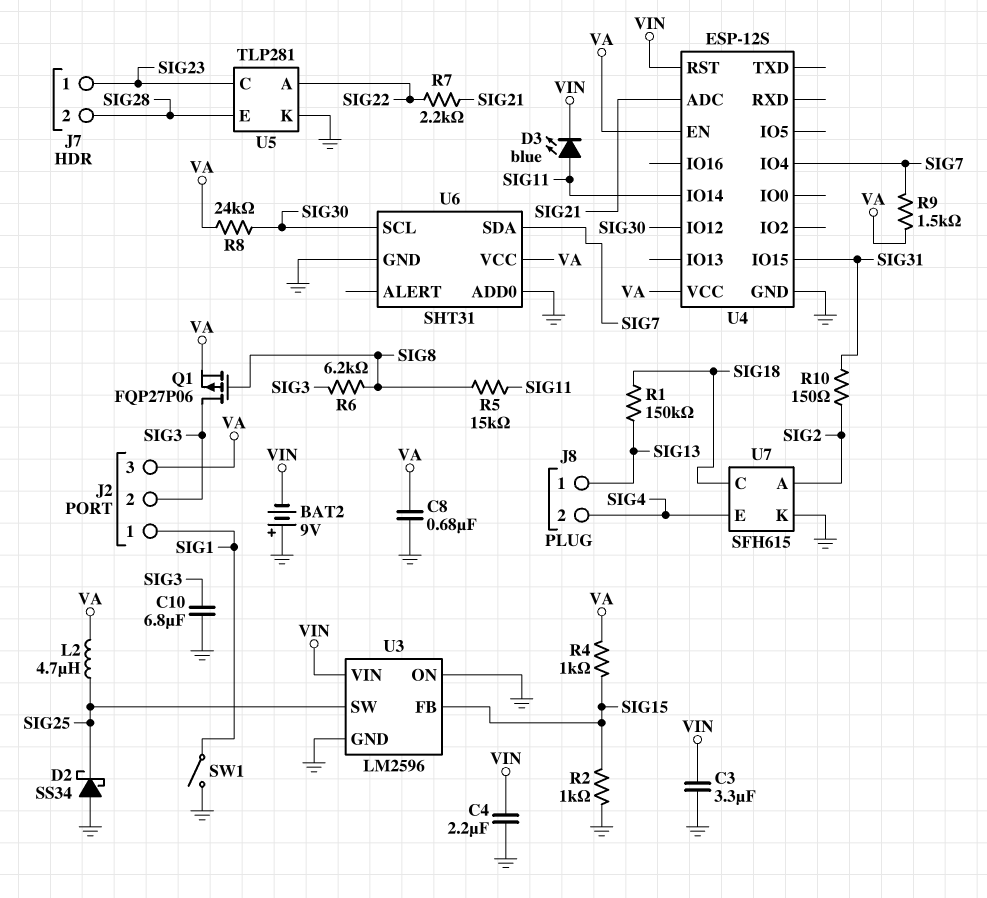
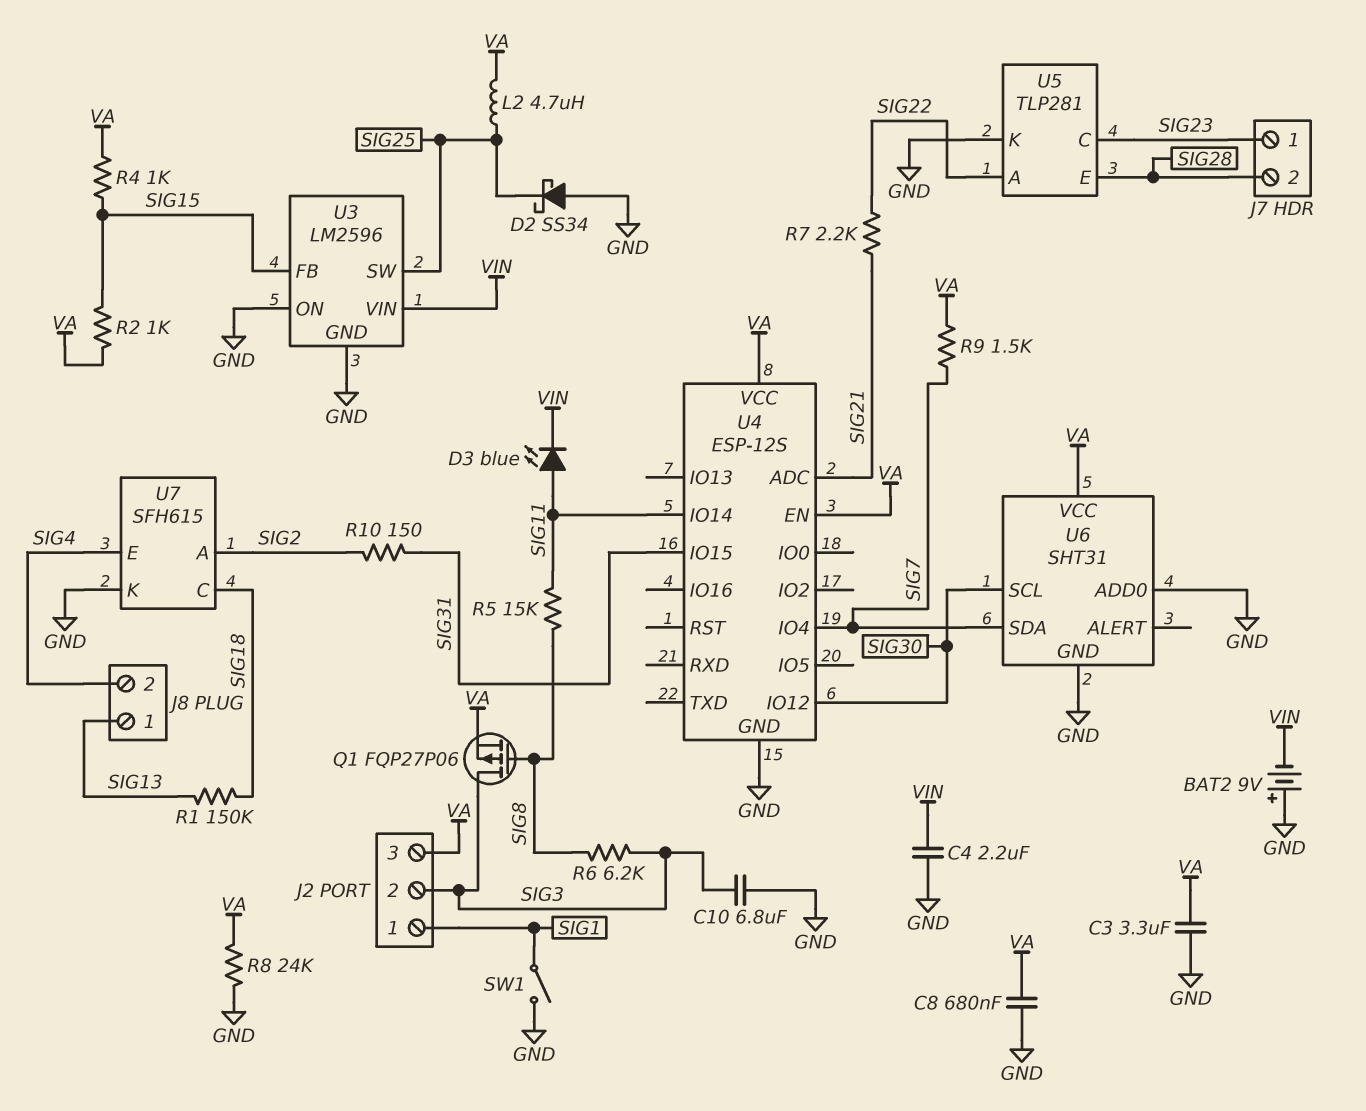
C3: 3.3uF (GND, VIN) -> 3.3uF (GND, VA)
R2: 1k (GND, SIG15) -> 1k (SIG15, VA)
R8: 24k (SIG30, VA) -> 24k (GND, VA)
U4 pin RST: VIN -> none

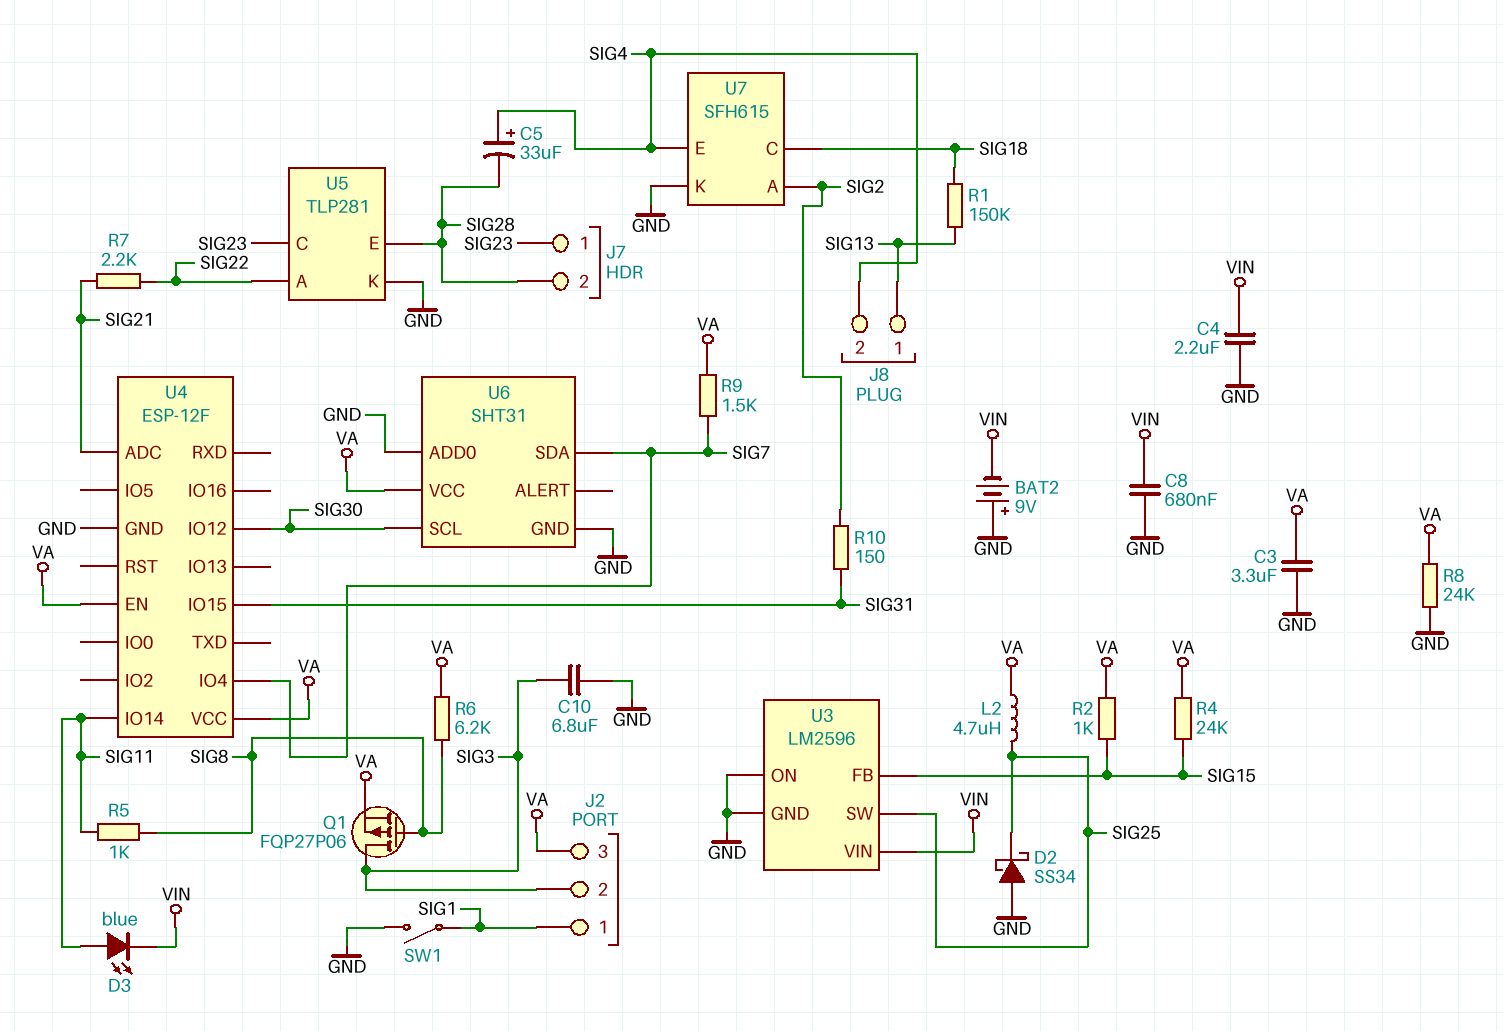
C5: none -> 33uF (plus SIG4, minus SIG28)
C8: 680nF (GND, VA) -> 680nF (GND, VIN)
R4: 1k (SIG15, VA) -> 24k (SIG15, VA)
R5: 15k (SIG8, SIG11) -> 1k (SIG8, SIG11)
R6: 6.2k (SIG3, SIG8) -> 6.2k (SIG8, VA)
U4: ESP-12S -> ESP-12F

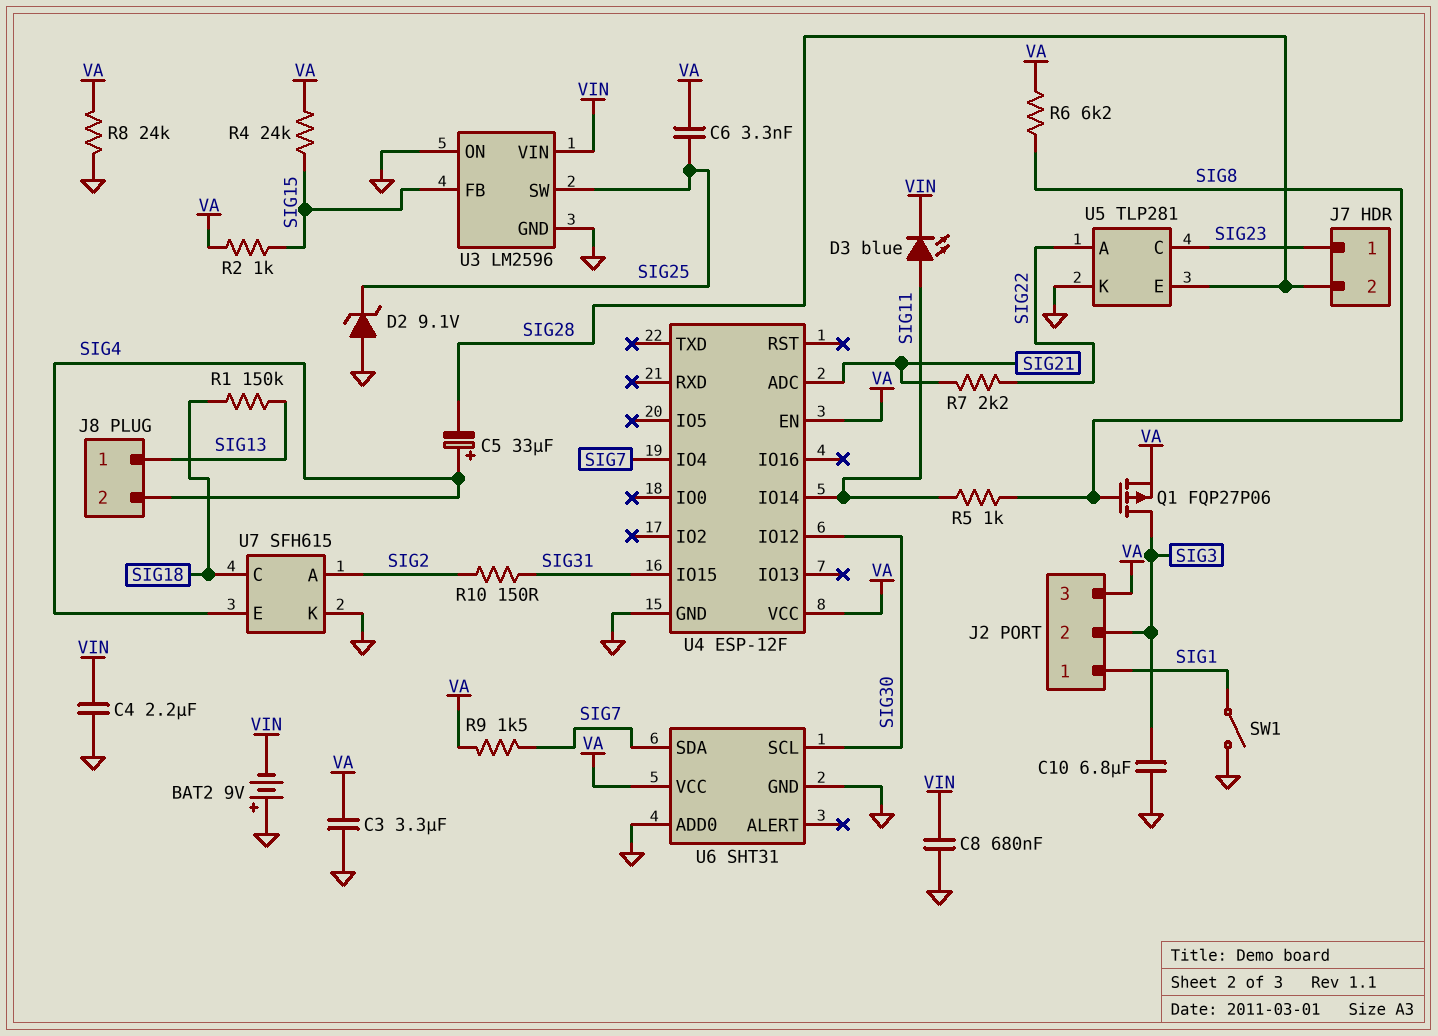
C6: none -> 3.3nF (SIG25, VA)
D2: schottky SS34 (A GND, K SIG25) -> zener 9.1V (A GND, K SIG25)
L2: 4.7uH (SIG25, VA) -> none

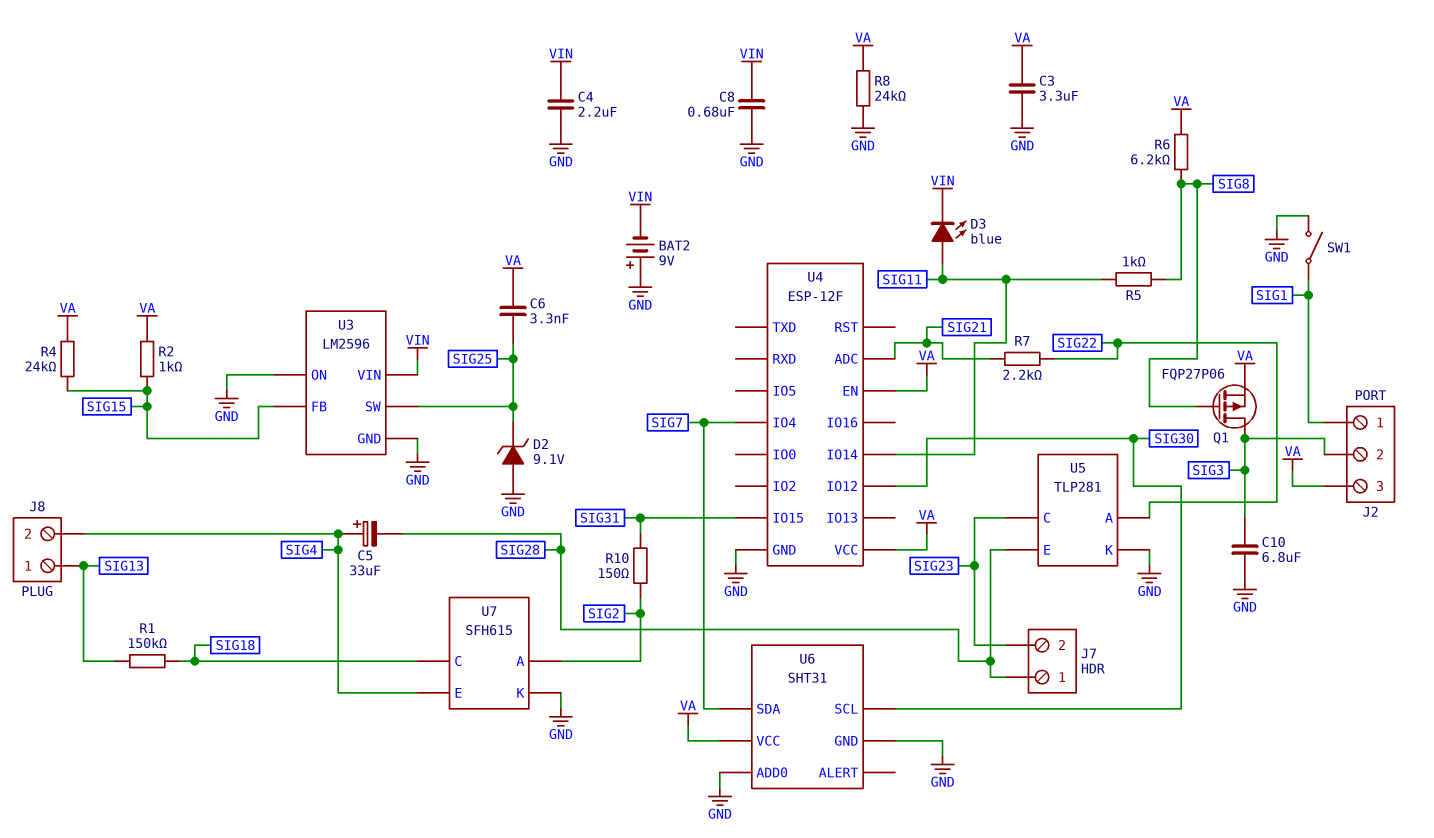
J7 pin 1: SIG23 -> SIG28
J7 pin 2: SIG28 -> SIG23
R9: 1.5k (SIG7, VA) -> none

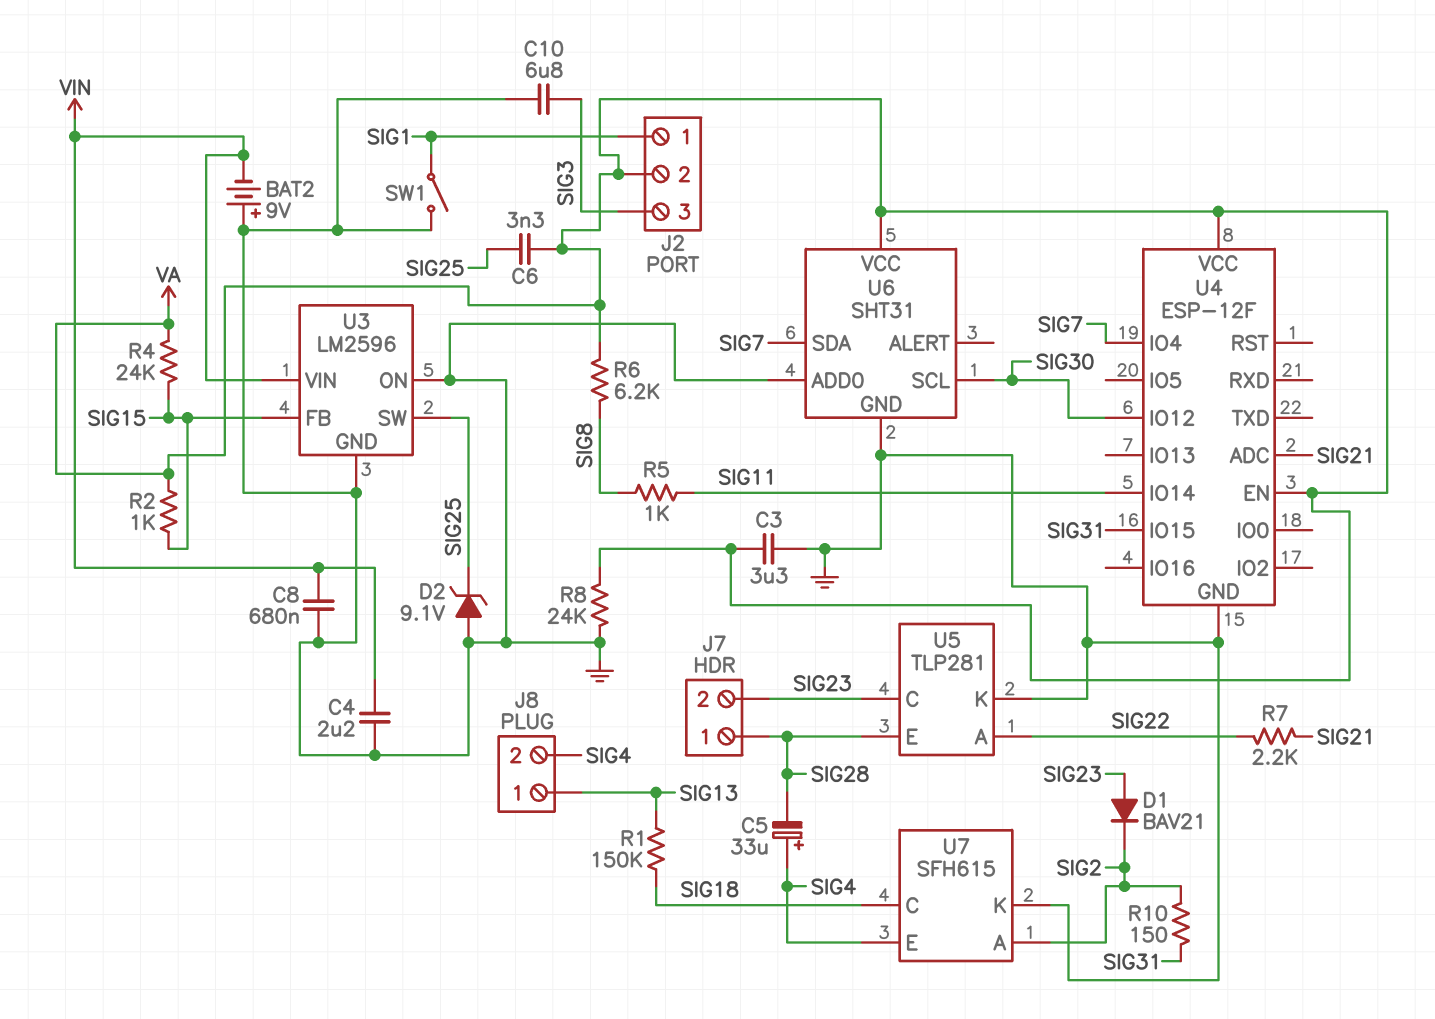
D1: none -> diode BAV21 (A SIG23, K SIG2)
D3: LED blue (A SIG11, K VIN) -> none
J2 pin 2: SIG3 -> VA
J2 pin 3: VA -> SIG3
Q1: PMOS FQP27P06 (G SIG8, D SIG3, S VA) -> none

